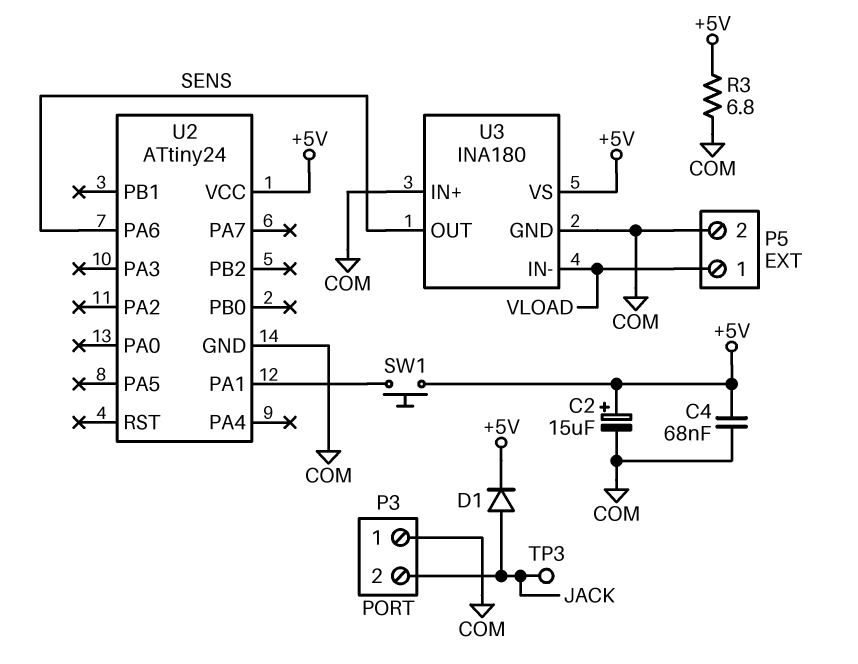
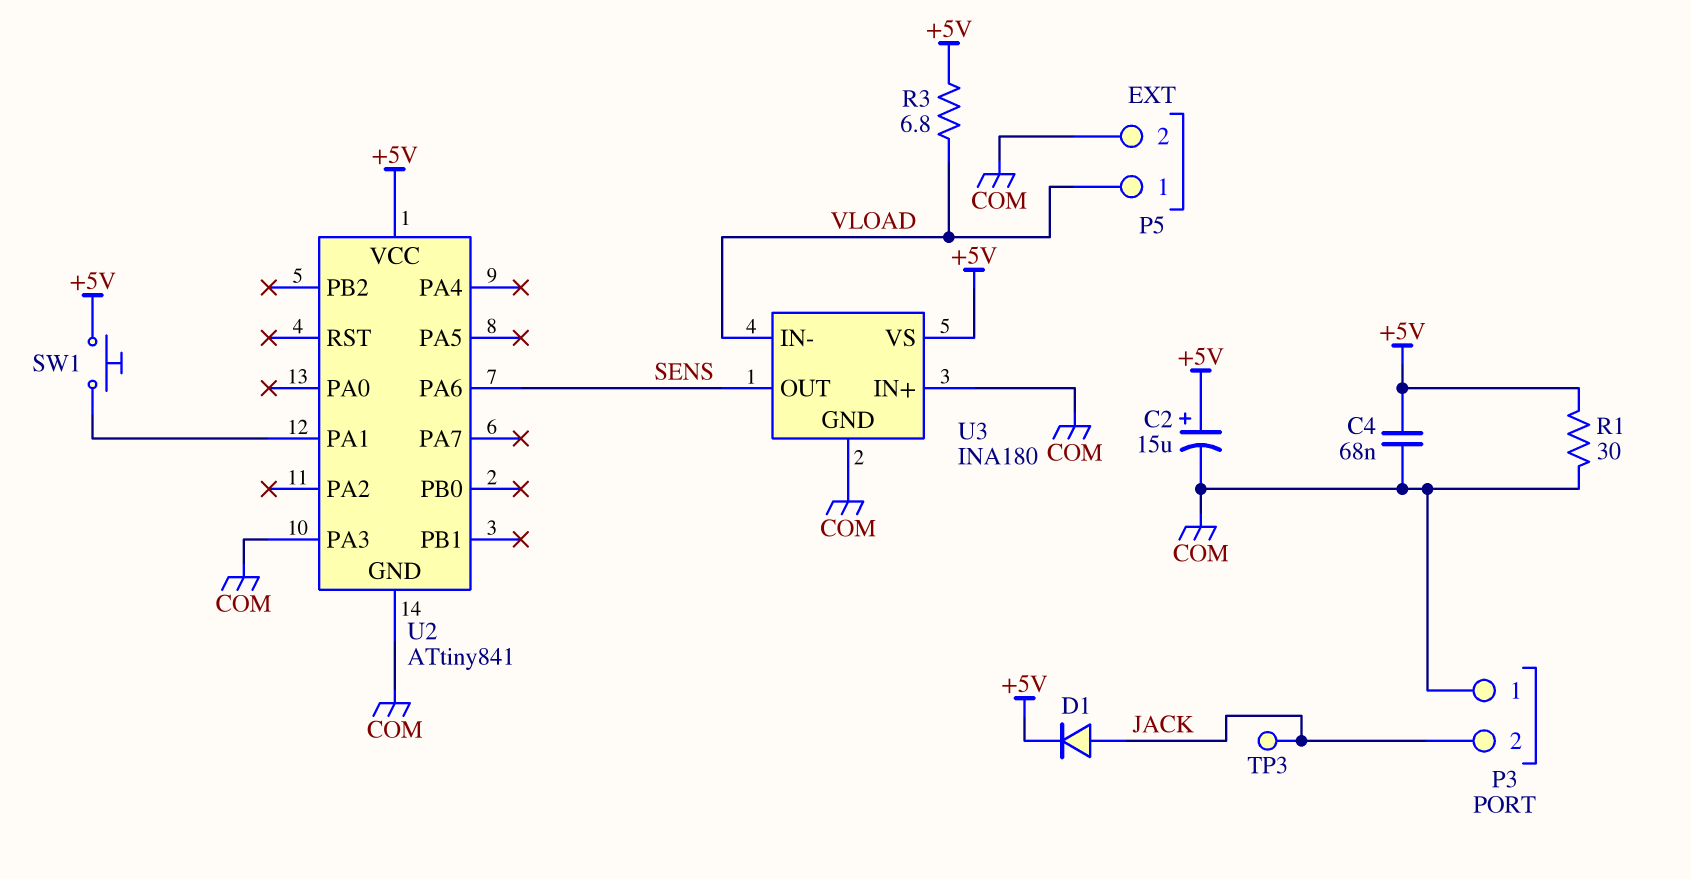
R1: none -> 30 (+5V, COM)
R3: 6.8 (+5V, COM) -> 6.8 (+5V, VLOAD)
U2: ATtiny24 -> ATtiny841
U2 pin PA3: none -> COM

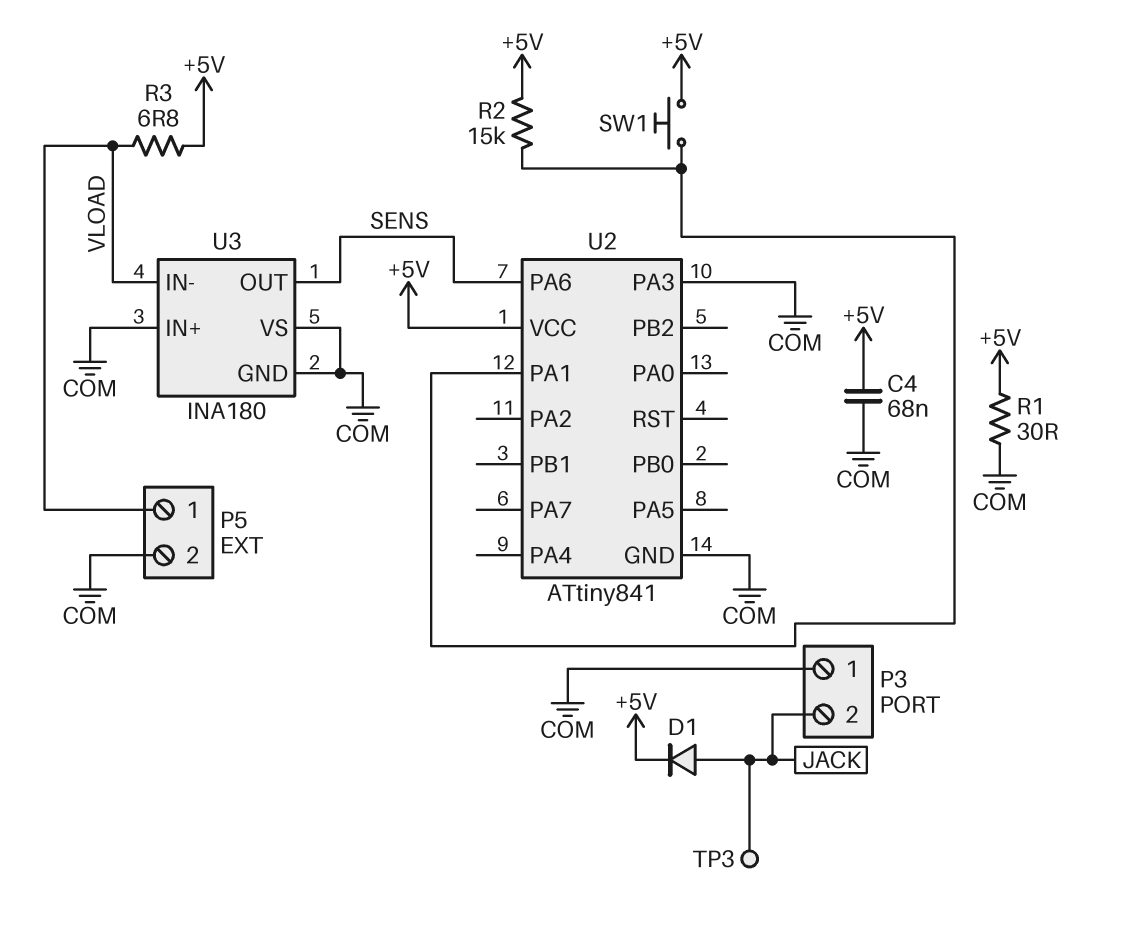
C2: 15uF (plus +5V, minus COM) -> none
R2: none -> 15k (+5V, U2/PA1)
U3 pin VS: +5V -> COM

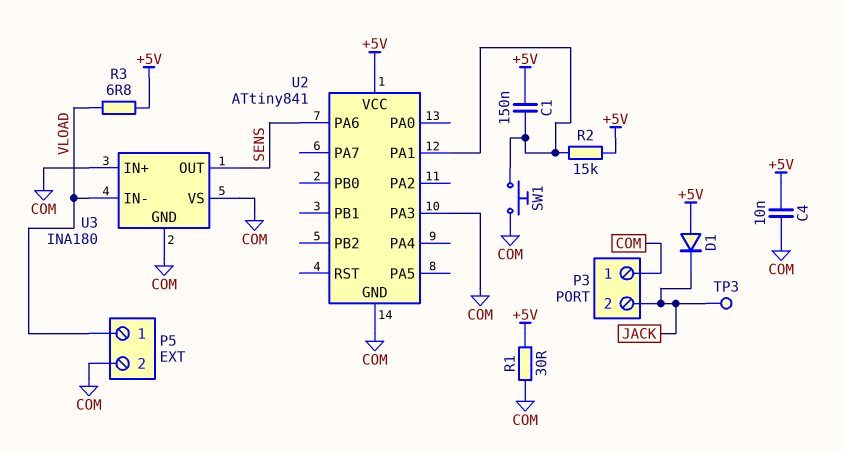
C1: none -> 150nF (+5V, U2/PA1)
C4: 68nF (+5V, COM) -> 10nF (+5V, COM)
D1: diode (A JACK, K +5V) -> diode (A +5V, K JACK)
SW1: button (+5V, U2/PA1) -> button (COM, U2/PA1)

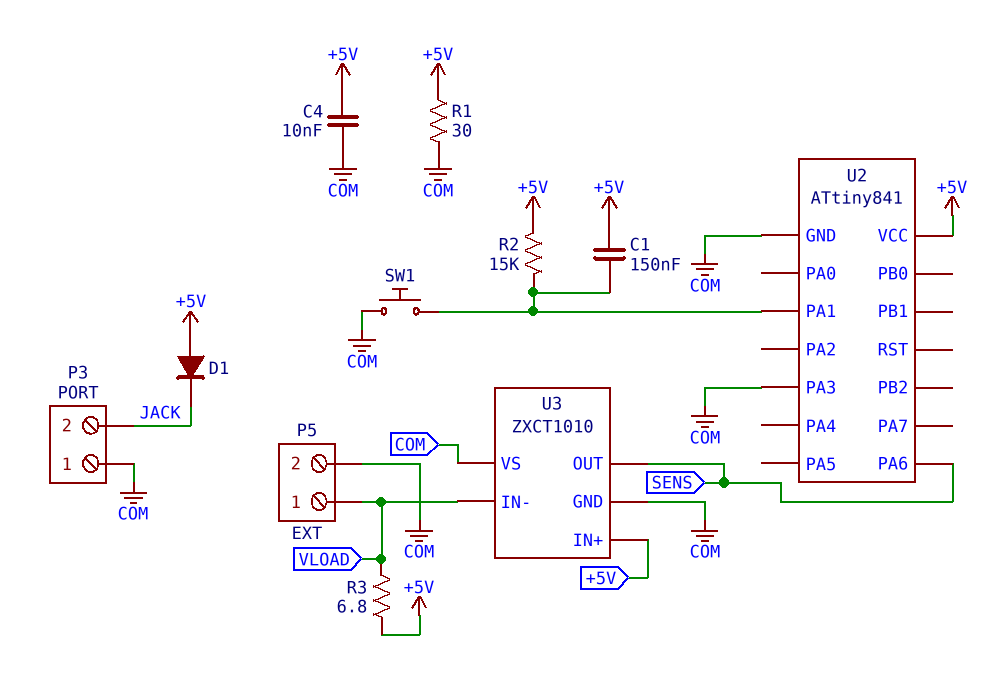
TP3: test point (JACK) -> none
U3: INA180 -> ZXCT1010
U3 pin IN+: COM -> +5V

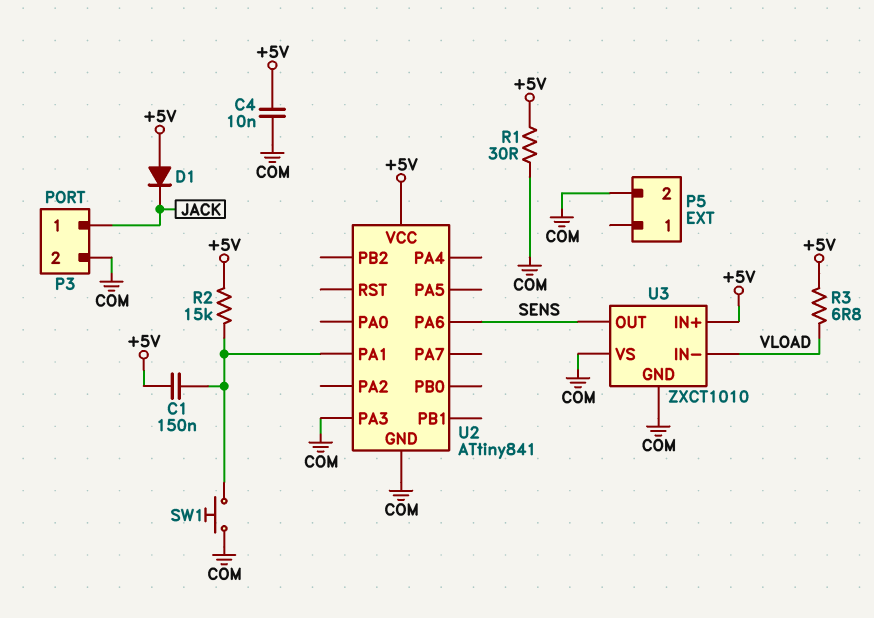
P3 pin 1: COM -> JACK
P3 pin 2: JACK -> COM
P5 pin 1: VLOAD -> none

